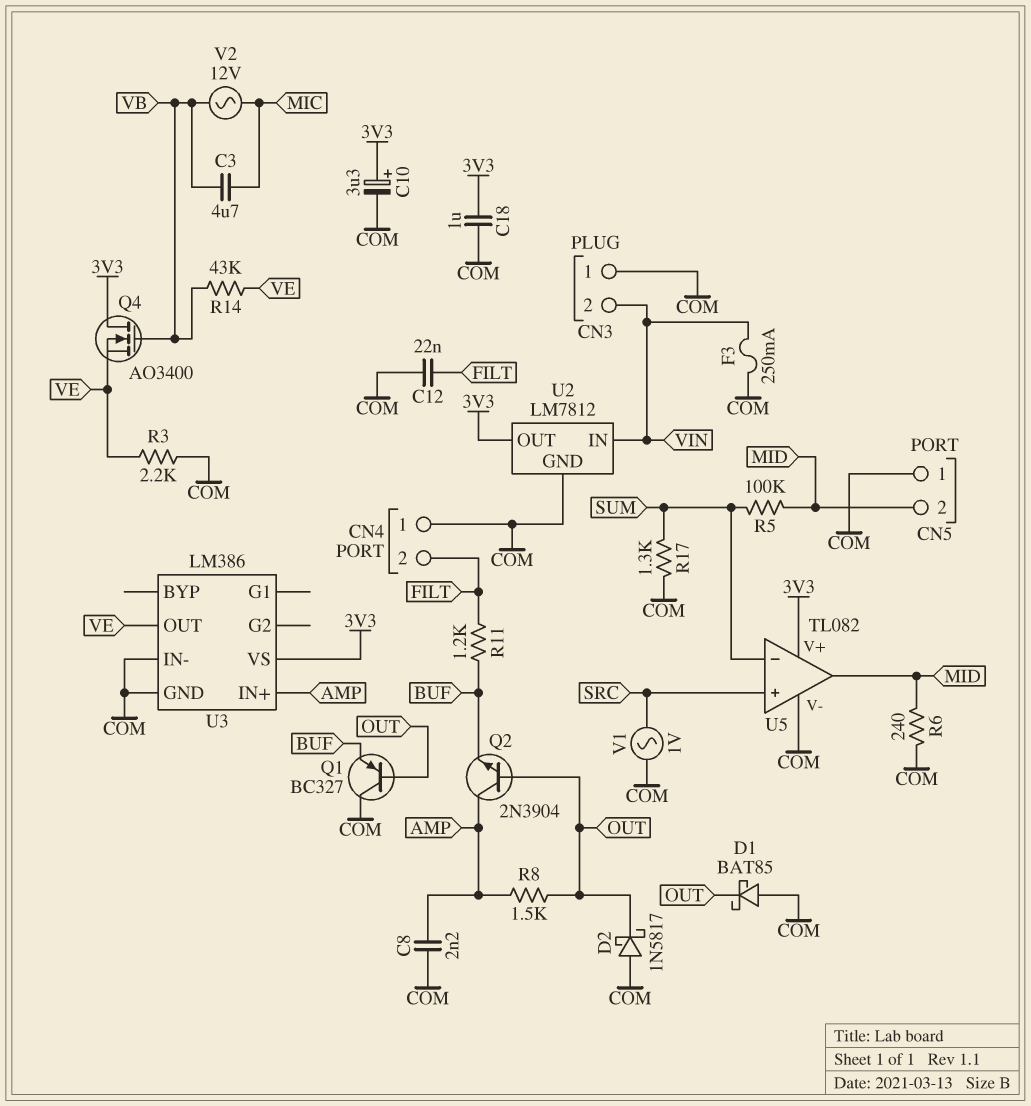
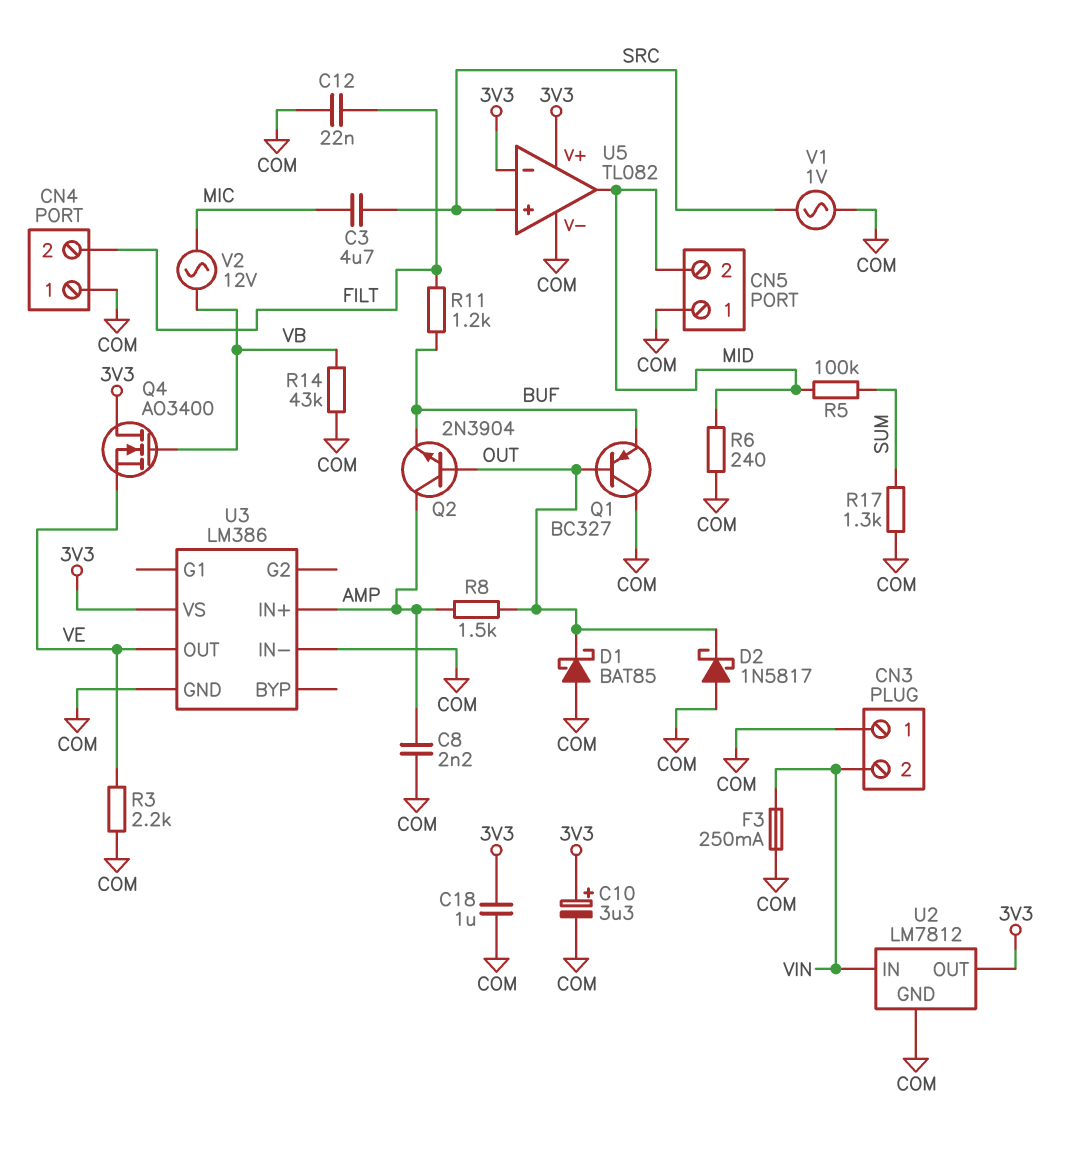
C3: 4.7uF (MIC, VB) -> 4.7uF (MIC, SRC)
R14: 43k (VB, VE) -> 43k (COM, VB)
U5 pin in-: SUM -> 3V3

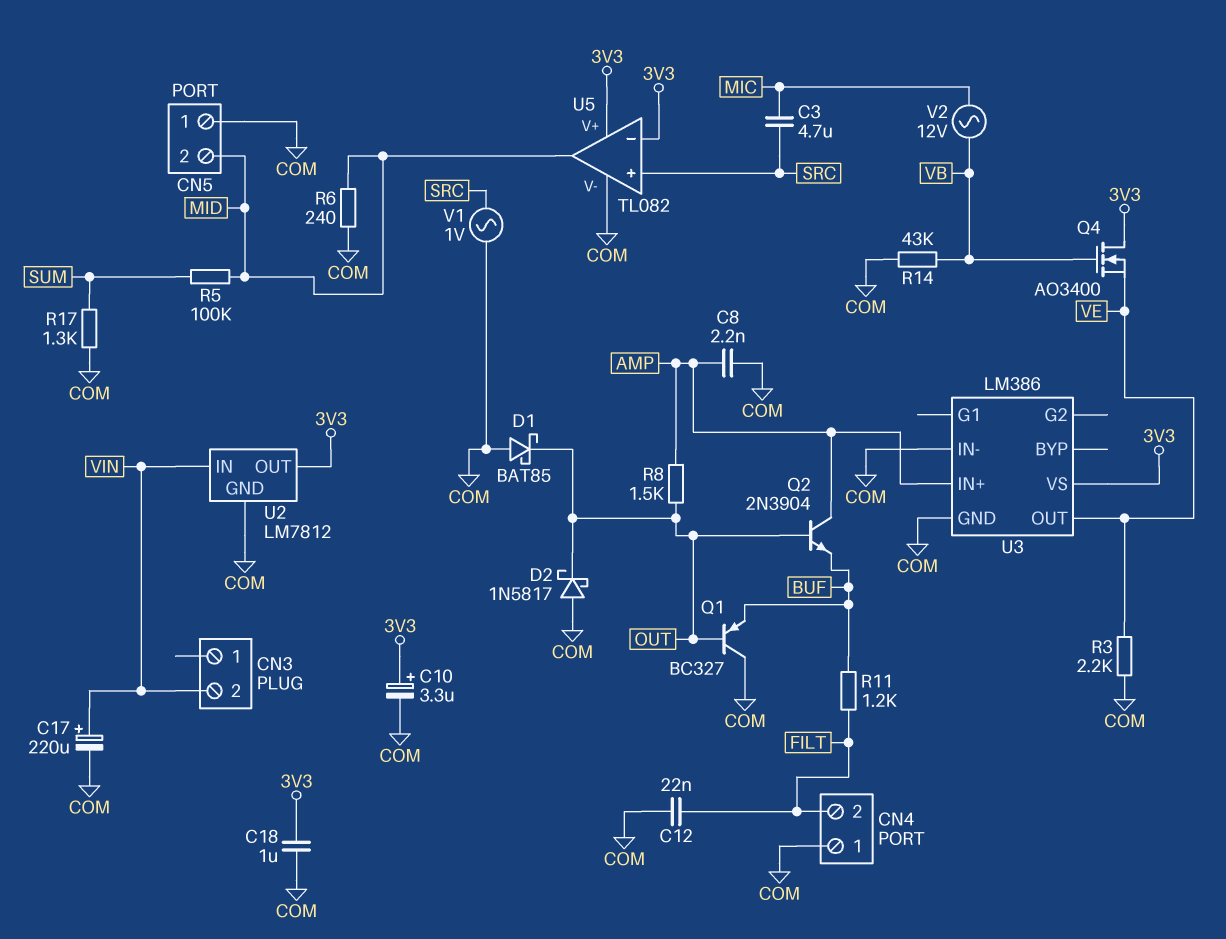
C17: none -> 220uF (plus VIN, minus COM)
CN3 pin 1: COM -> none
F3: 250mA (COM, VIN) -> none

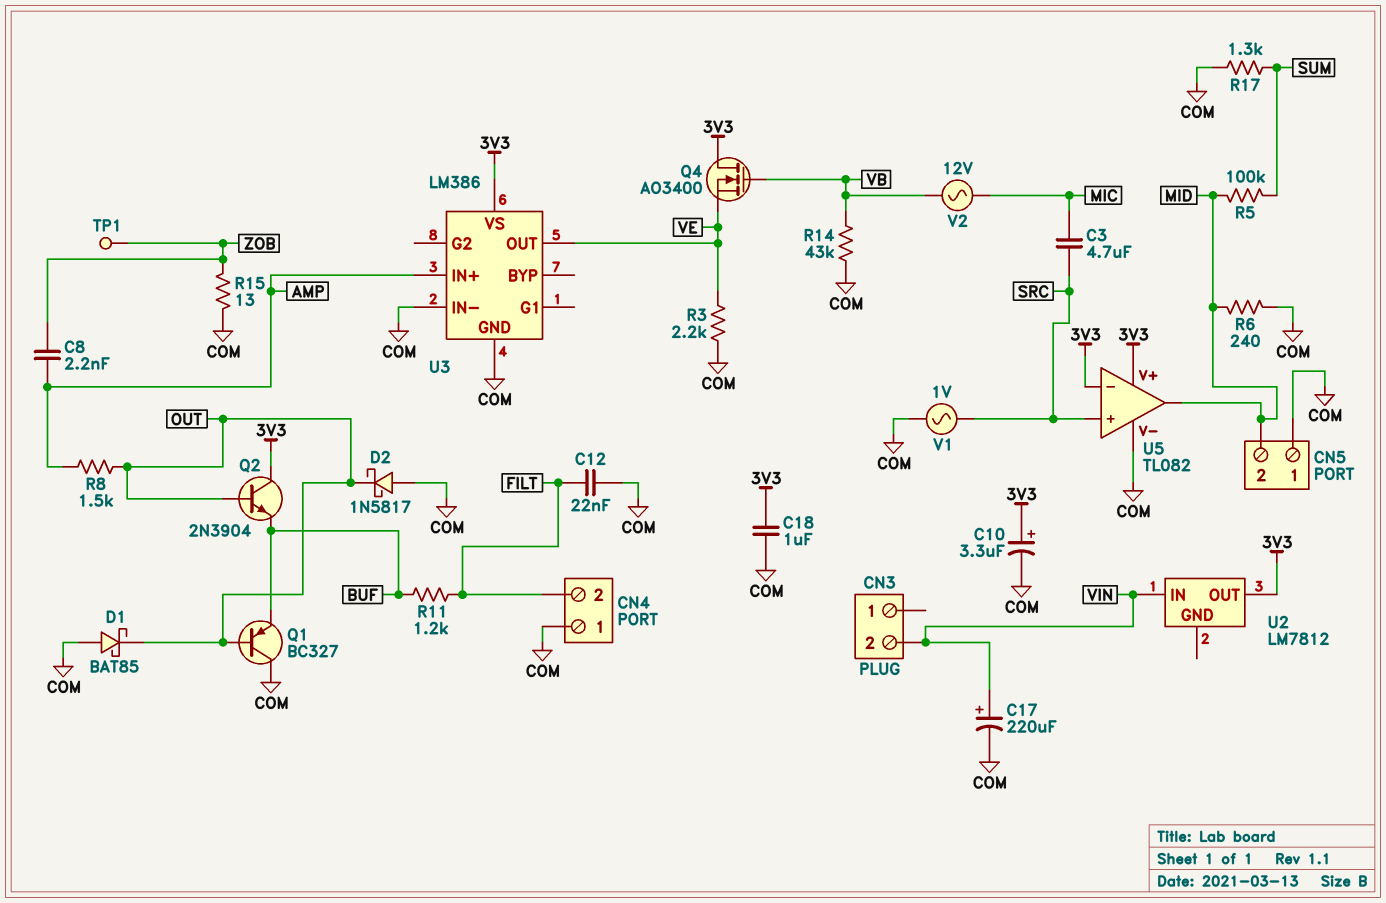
C8: 2.2nF (AMP, COM) -> 2.2nF (AMP, ZOB)
Q2: NPN 2N3904 (B OUT, C AMP, E BUF) -> NPN 2N3904 (B OUT, C 3V3, E BUF)
R15: none -> 13 (COM, ZOB)
TP1: none -> test point (ZOB)
U2 pin GND: COM -> none

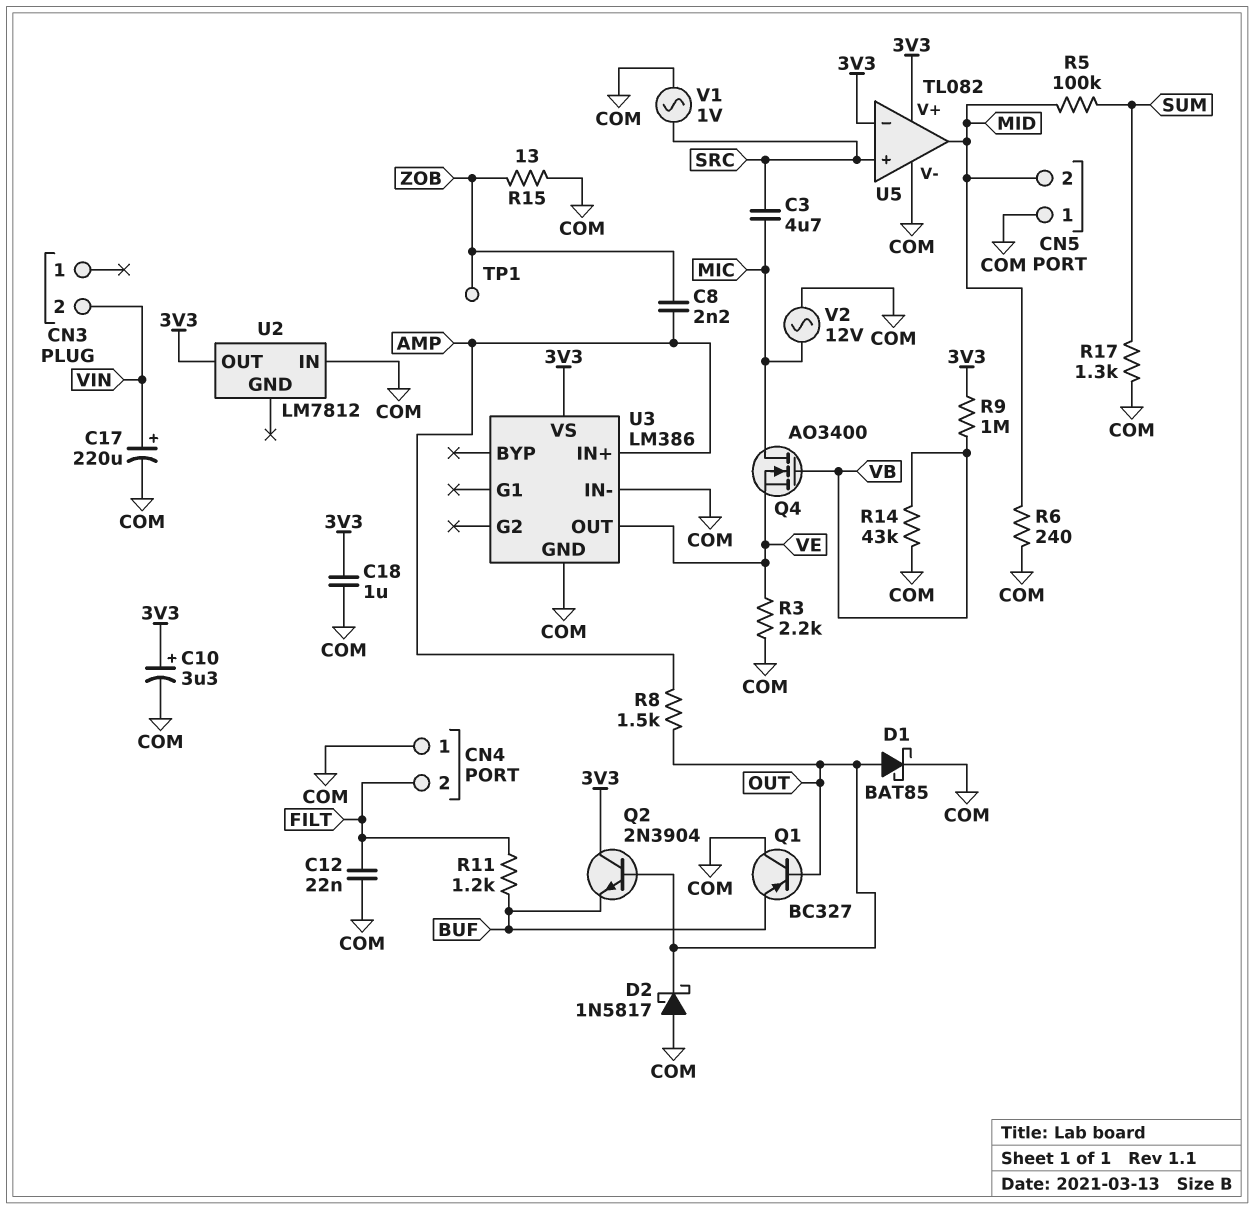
D1: schottky BAT85 (A COM, K OUT) -> schottky BAT85 (A OUT, K COM)
Q4: NMOS AO3400 (G VB, D 3V3, S VE) -> NMOS AO3400 (G VB, D MIC, S VE)
R9: none -> 1M (3V3, VB)
U2 pin IN: VIN -> COM
V2: AC 12V (MIC, VB) -> AC 12V (COM, MIC)

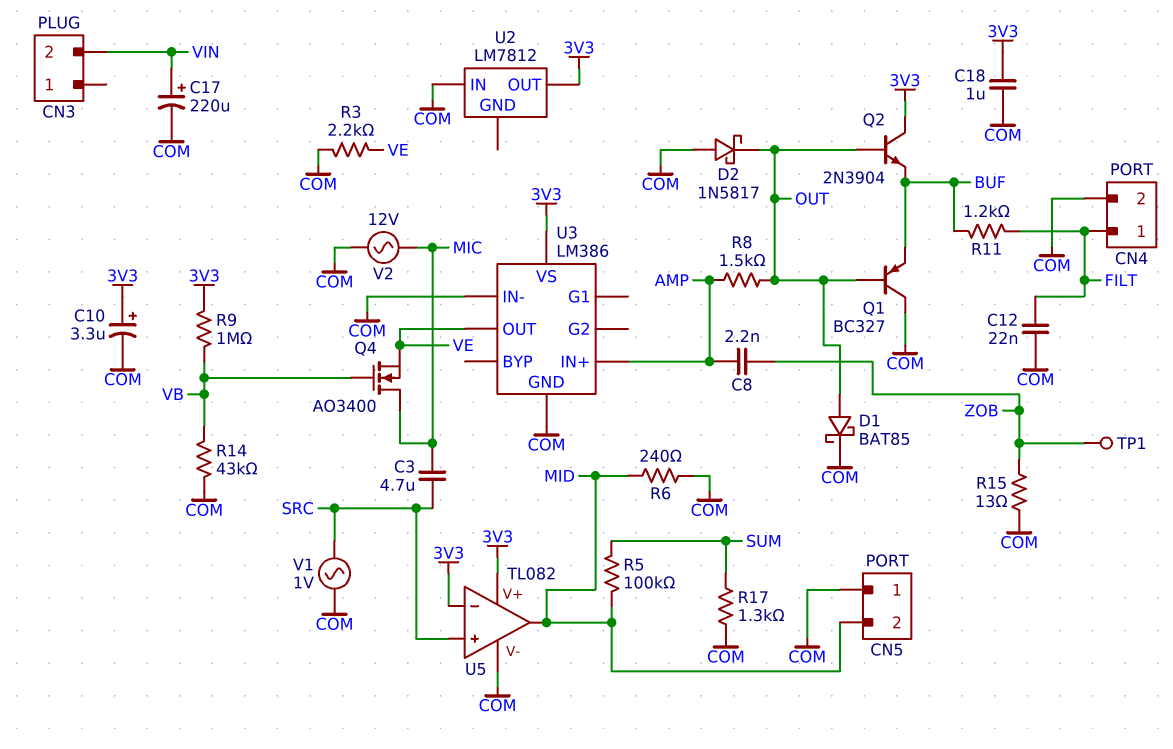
CN4 pin 1: COM -> FILT
CN4 pin 2: FILT -> COM

